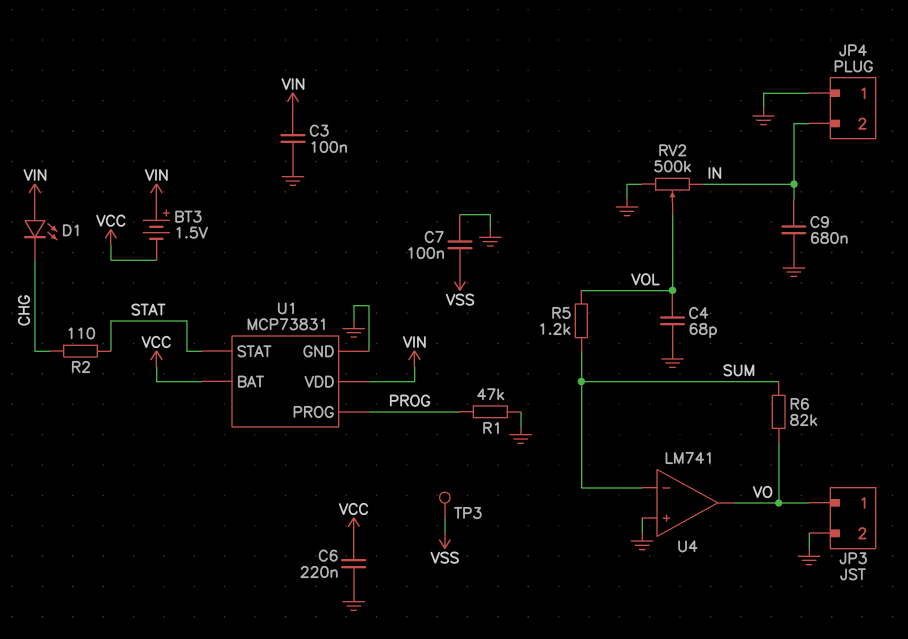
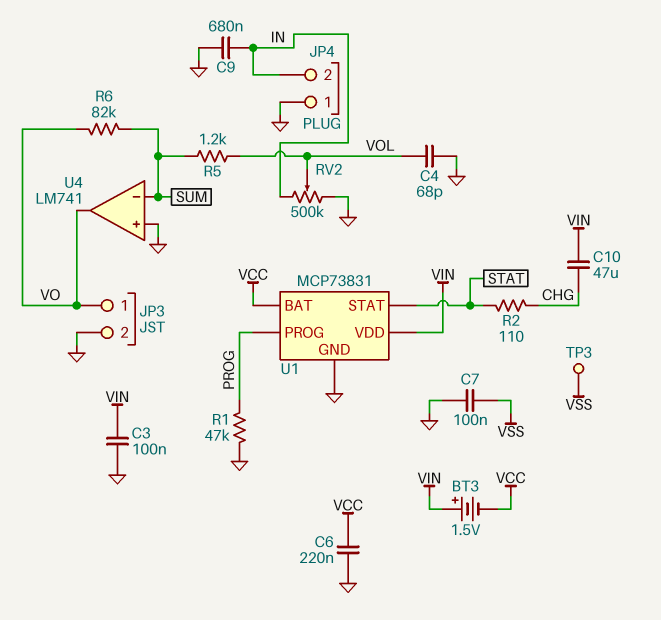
C10: none -> 47uF (CHG, VIN)
D1: LED (A VIN, K CHG) -> none

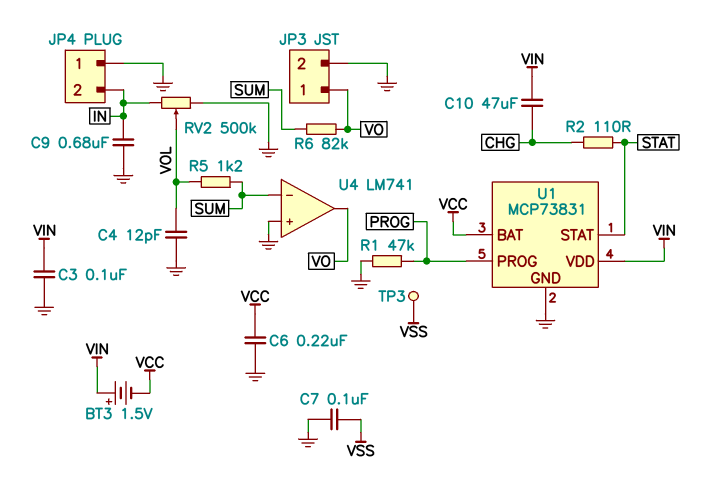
C4: 68pF (GND, VOL) -> 12pF (GND, VOL)

